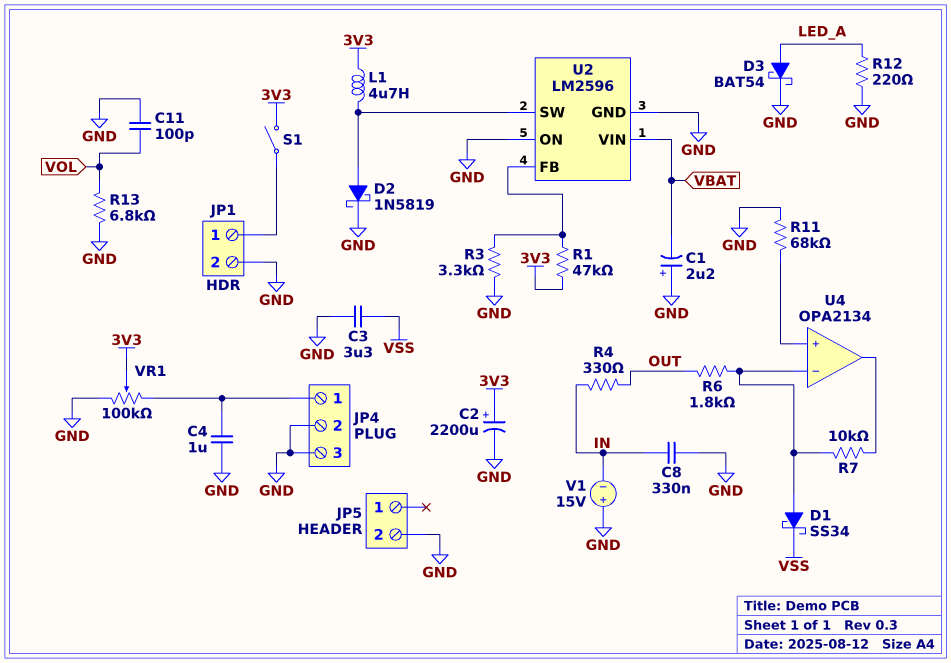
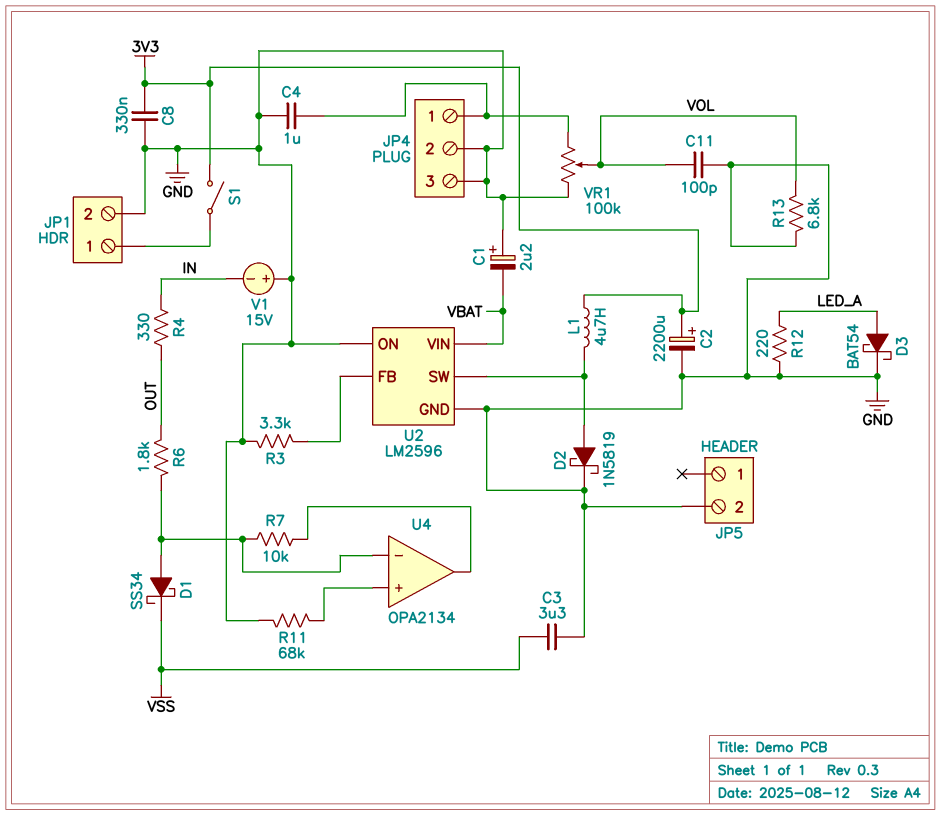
C8: 330nF (GND, IN) -> 330nF (3V3, GND)
R1: 47k (3V3, U2/FB) -> none
VR1: 100k (GND, JP4/1, wiper 3V3) -> 100k (GND, JP4/1, wiper VOL)

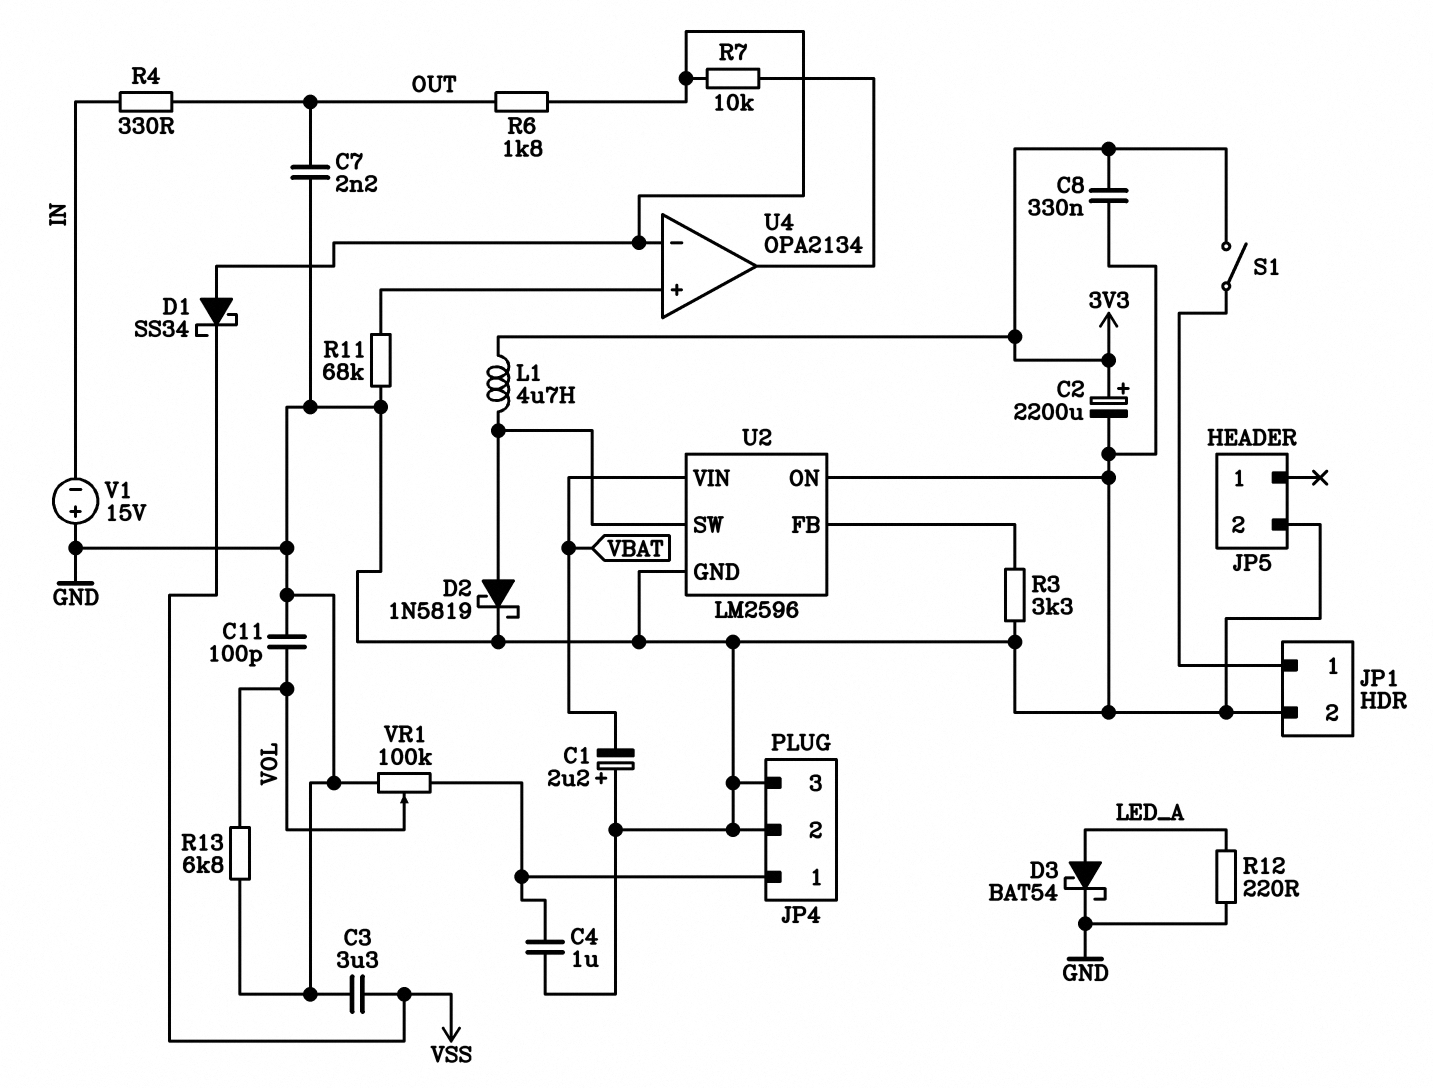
C7: none -> 2.2nF (GND, OUT)

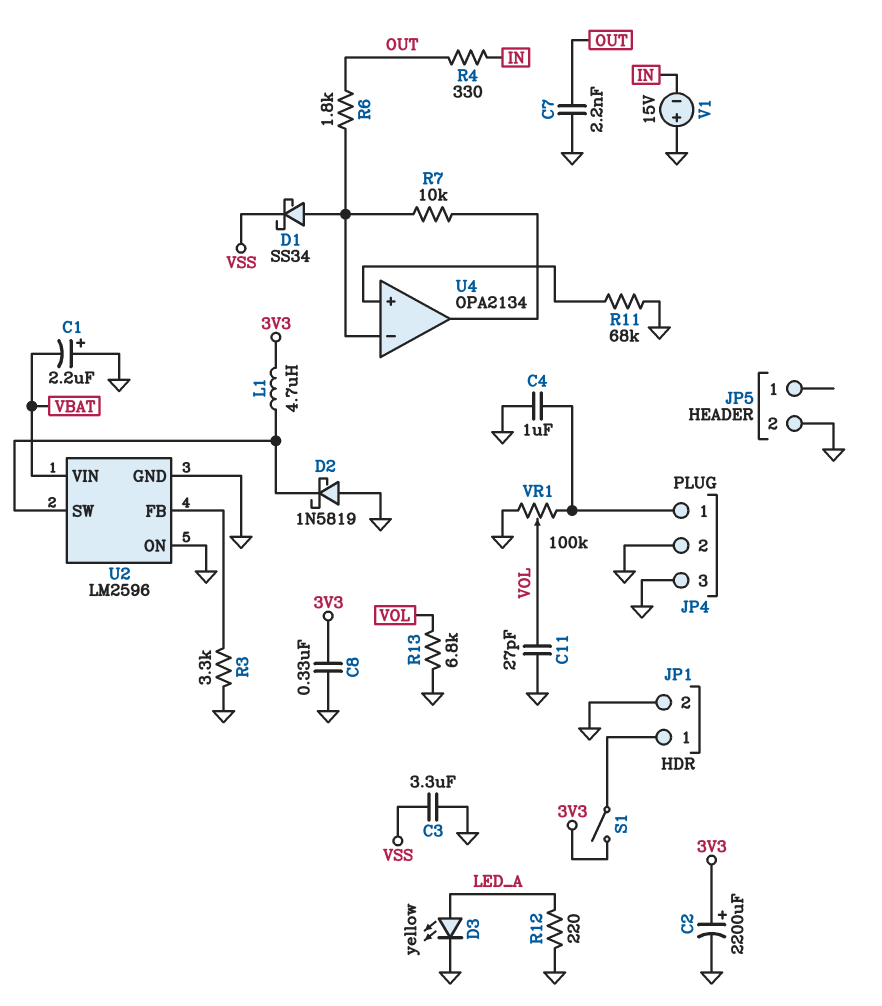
C11: 100pF (GND, VOL) -> 27pF (GND, VOL)
D2: schottky 1N5819 (A U2/SW, K GND) -> schottky 1N5819 (A GND, K U2/SW)
D3: schottky BAT54 (A LED_A, K GND) -> LED yellow (A LED_A, K GND)

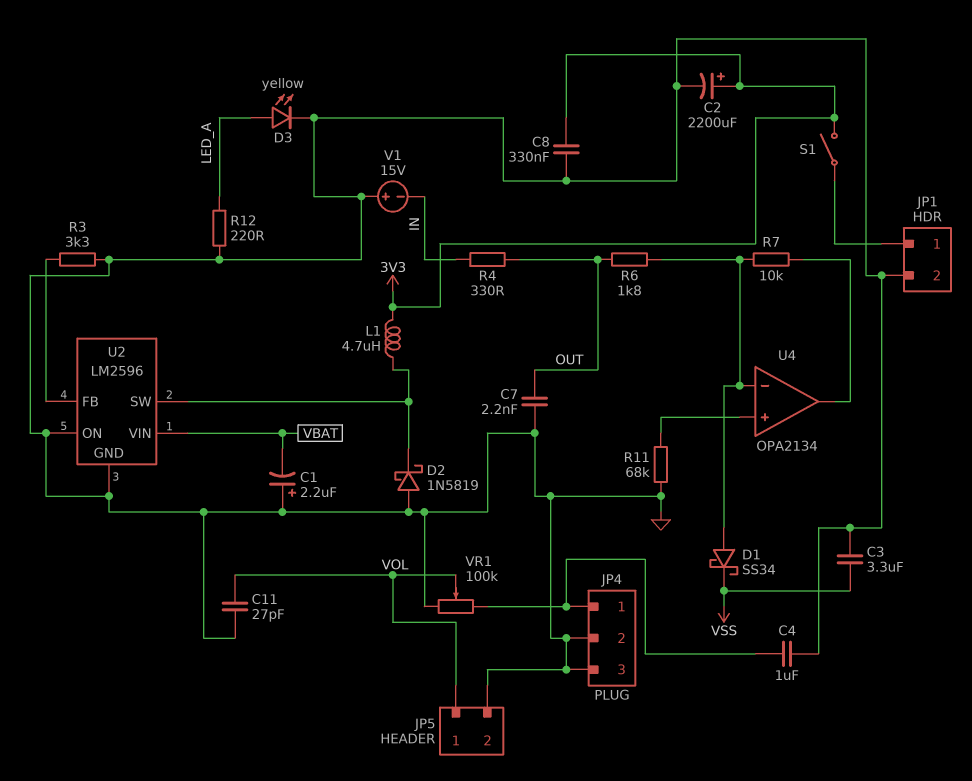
JP5 pin 1: none -> VOL
R13: 6.8k (GND, VOL) -> none

